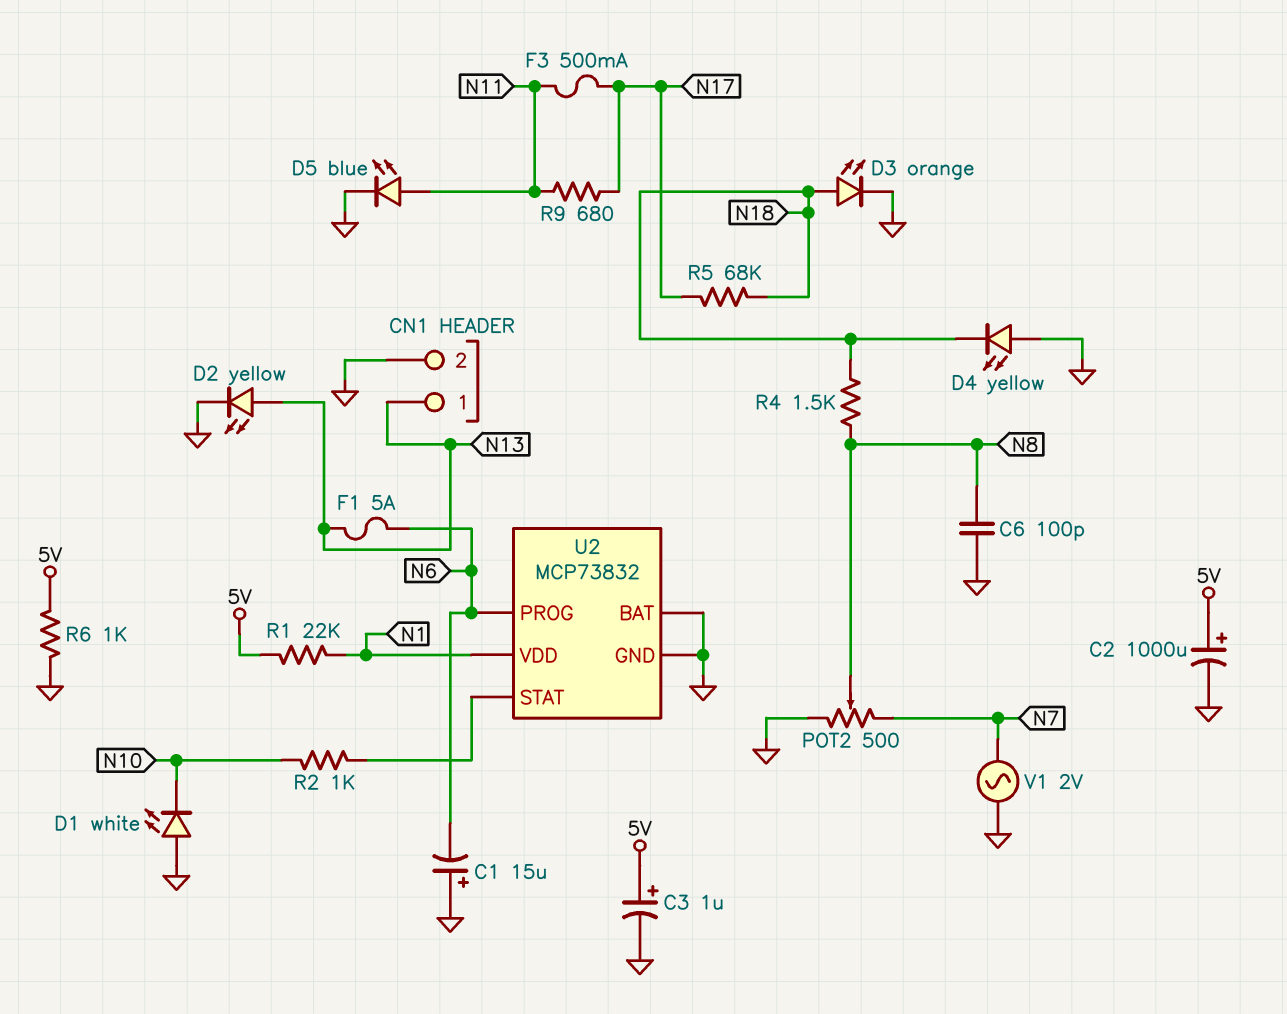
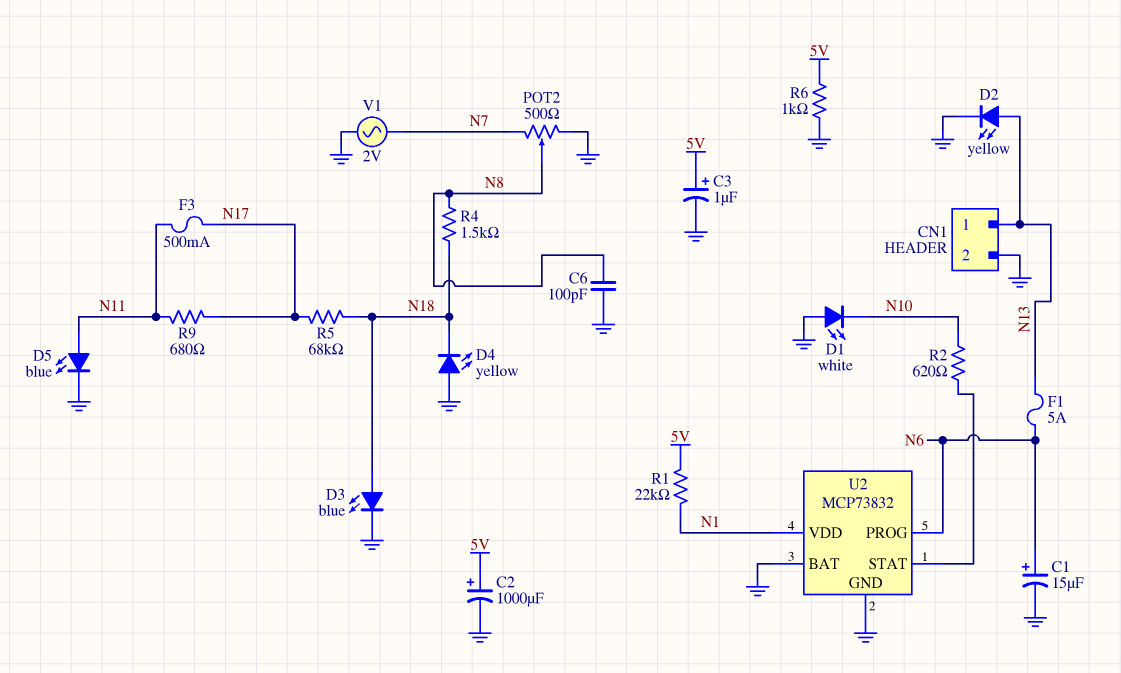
C1: 15uF (plus GND, minus N6) -> 15uF (plus N6, minus GND)
D3: LED orange (A N18, K GND) -> LED blue (A N18, K GND)
R2: 1k (N10, U2/STAT) -> 620 (N10, U2/STAT)

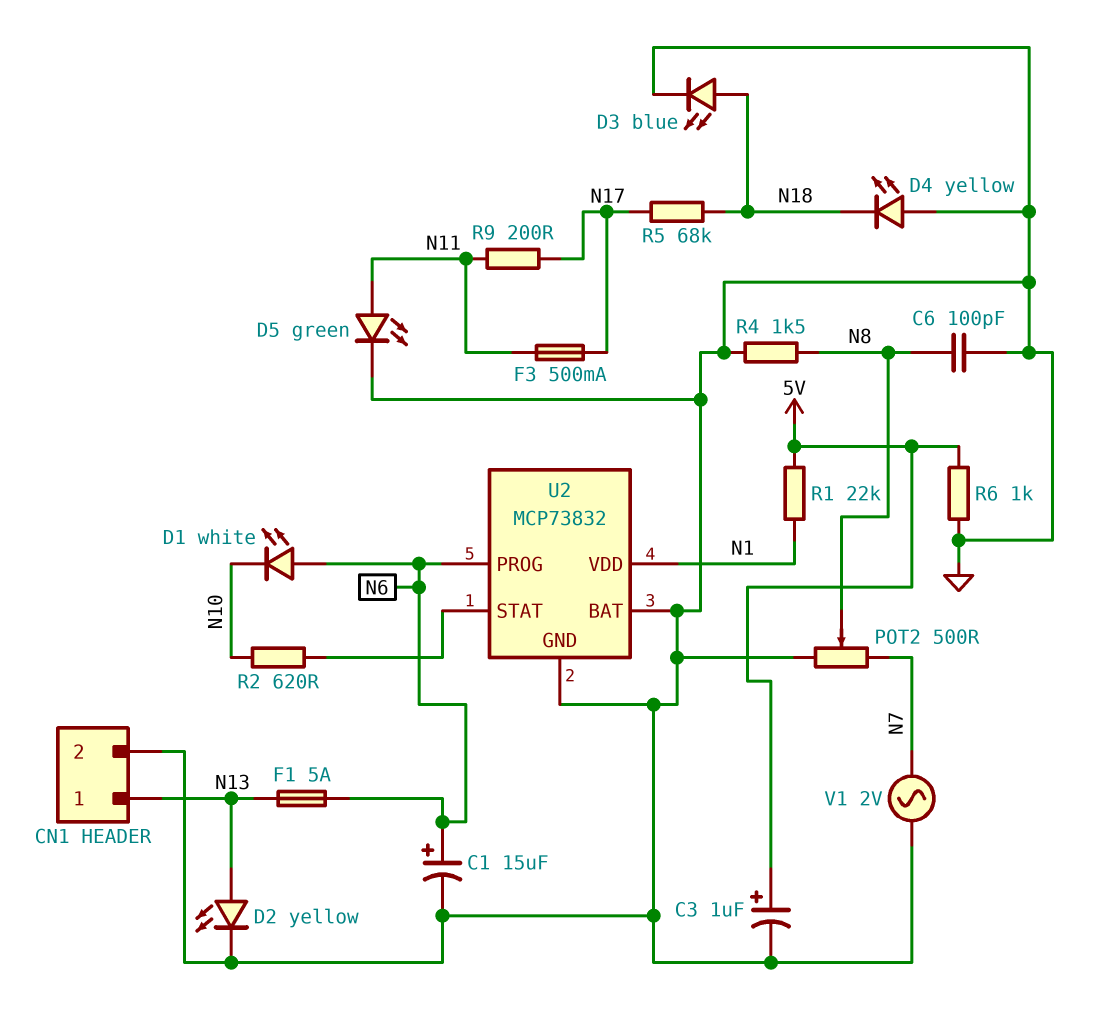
C2: 1000uF (plus 5V, minus GND) -> none
D1: LED white (A GND, K N10) -> LED white (A N6, K N10)
D5: LED blue (A N11, K GND) -> LED green (A N11, K GND)
R4: 1.5k (N8, N18) -> 1.5k (GND, N8)
R9: 680 (N11, N17) -> 200 (N11, N17)

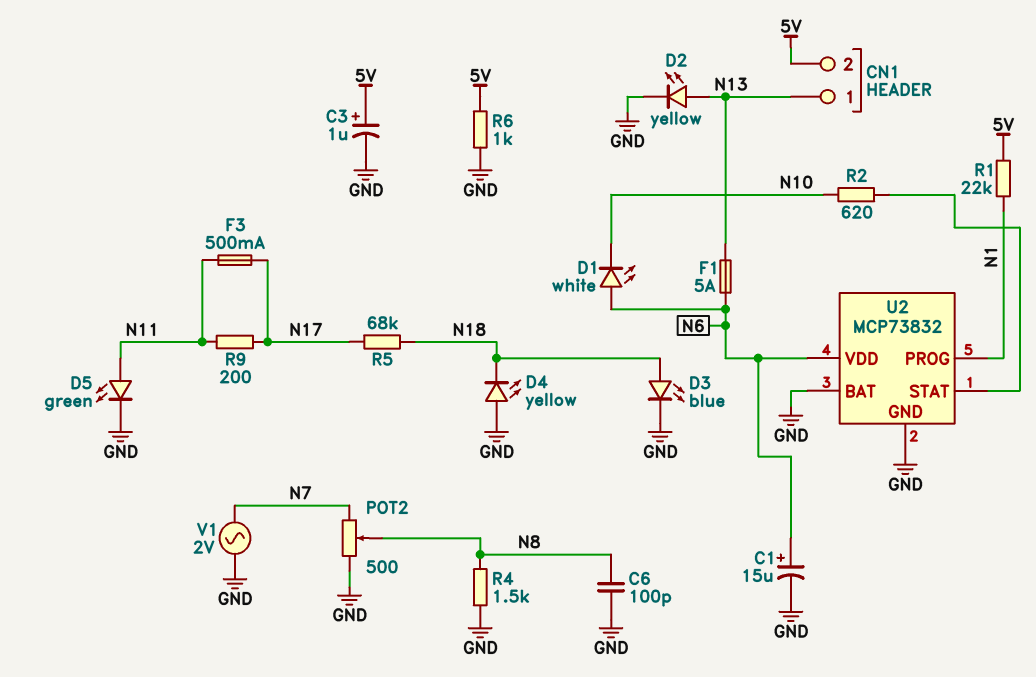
CN1 pin 2: GND -> 5V
U2 pin PROG: N6 -> N1
U2 pin VDD: N1 -> N6

